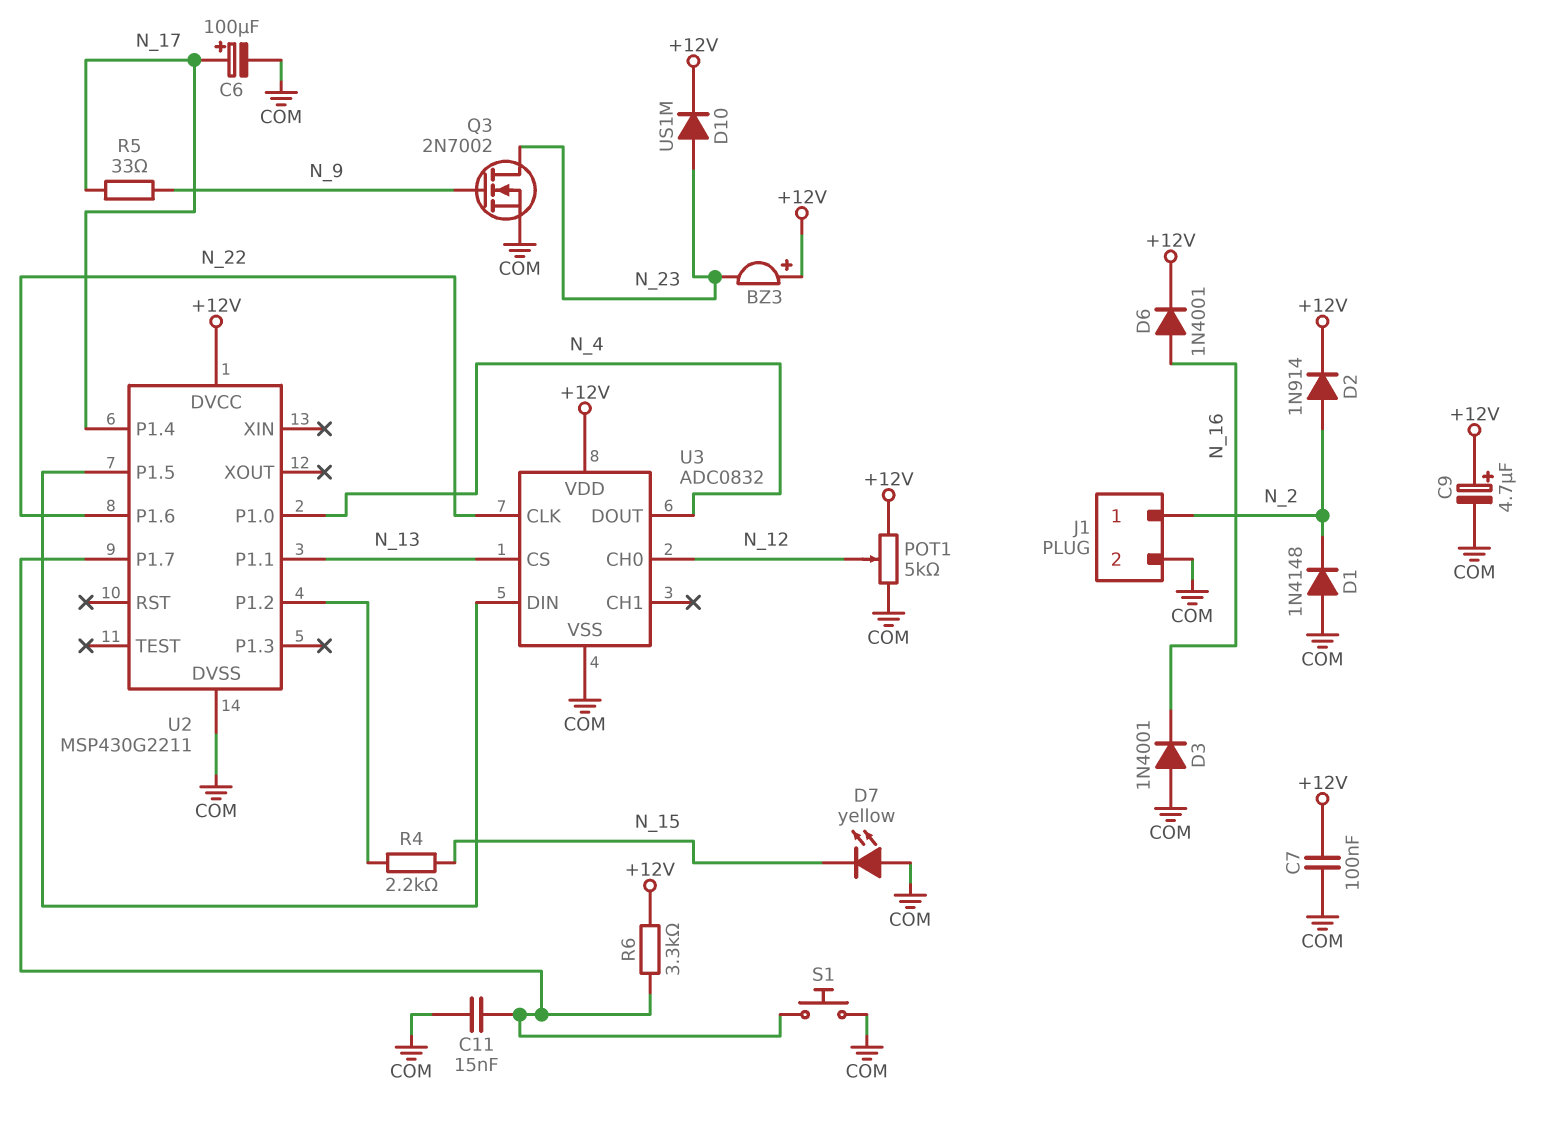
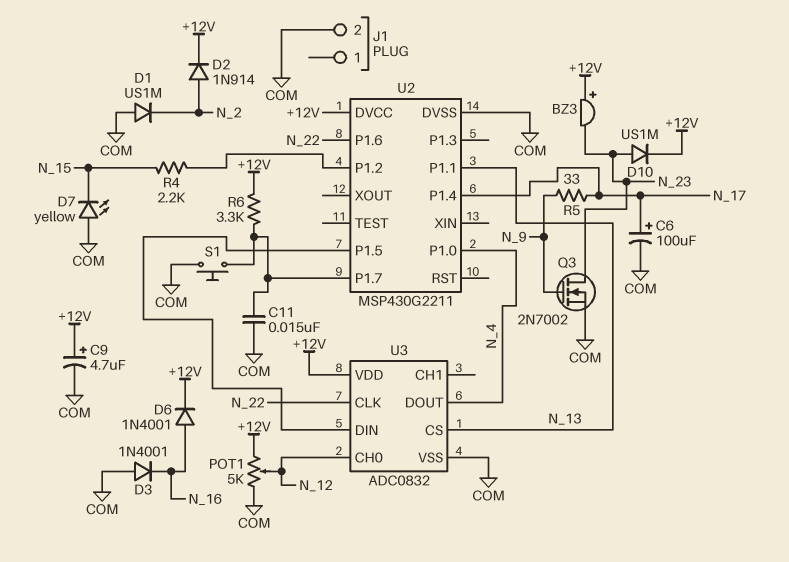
C7: 100nF (+12V, COM) -> none
D1: diode 1N4148 (A COM, K N_2) -> diode US1M (A COM, K N_2)
J1 pin 1: N_2 -> none

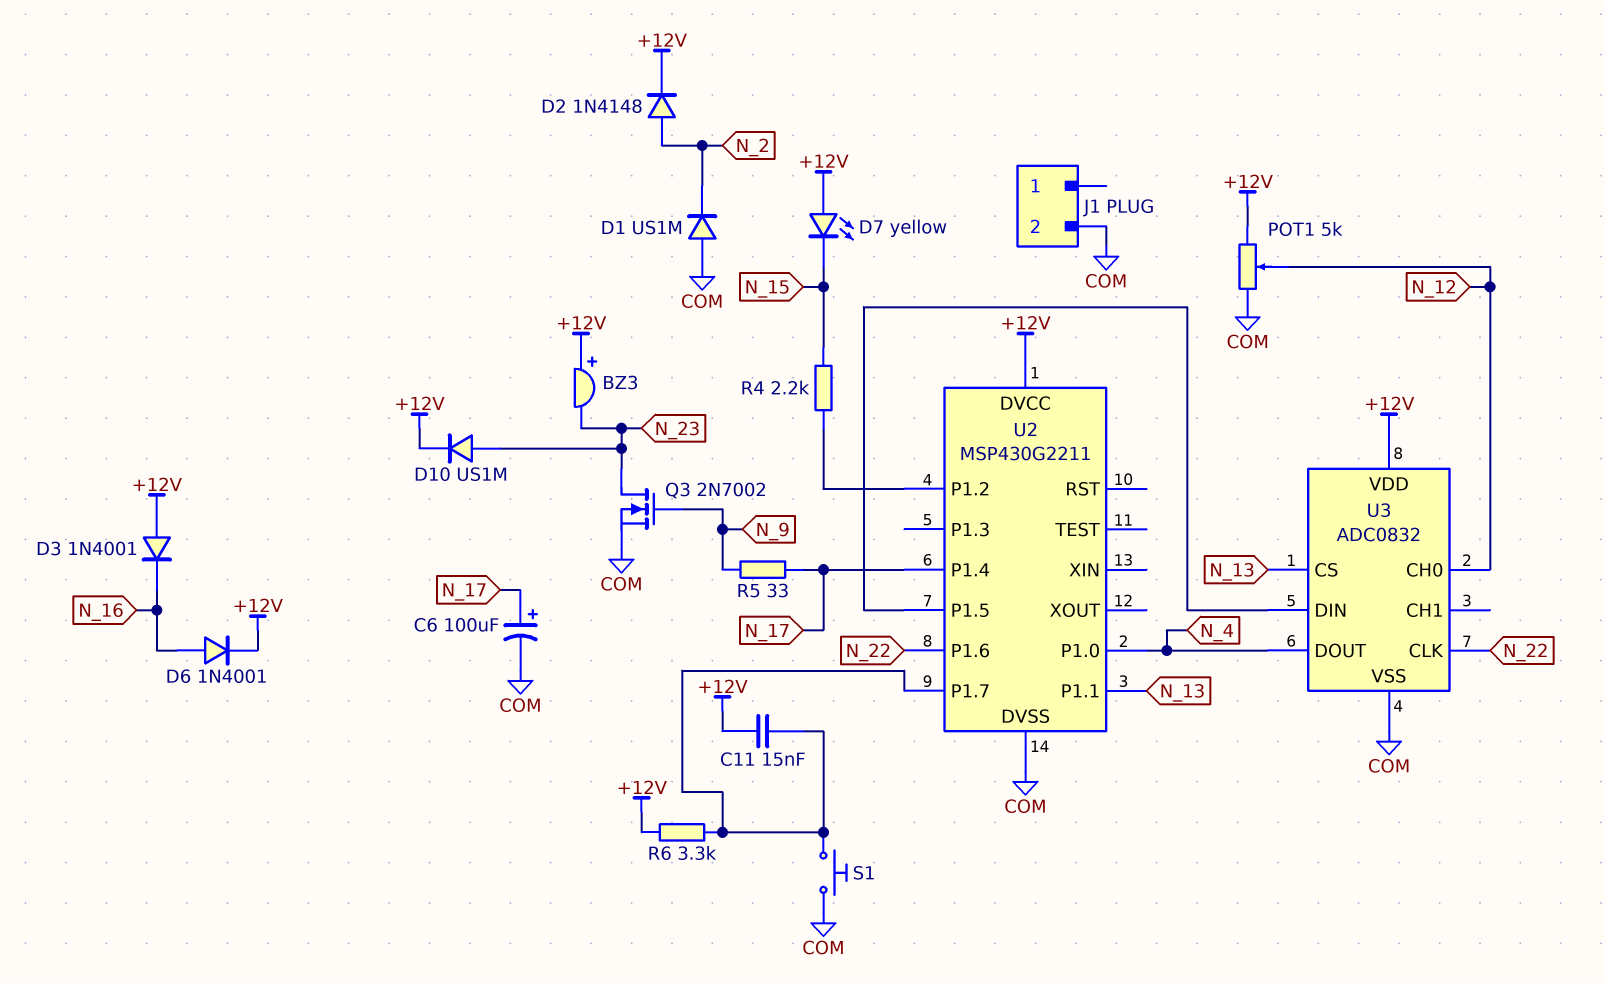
C9: 4.7uF (plus +12V, minus COM) -> none
C11: 15nF (COM, U2/P1.7) -> 15nF (+12V, U2/P1.7)
D2: diode 1N914 (A N_2, K +12V) -> diode 1N4148 (A N_2, K +12V)
D3: diode 1N4001 (A COM, K N_16) -> diode 1N4001 (A +12V, K N_16)
D7: LED yellow (A COM, K N_15) -> LED yellow (A +12V, K N_15)

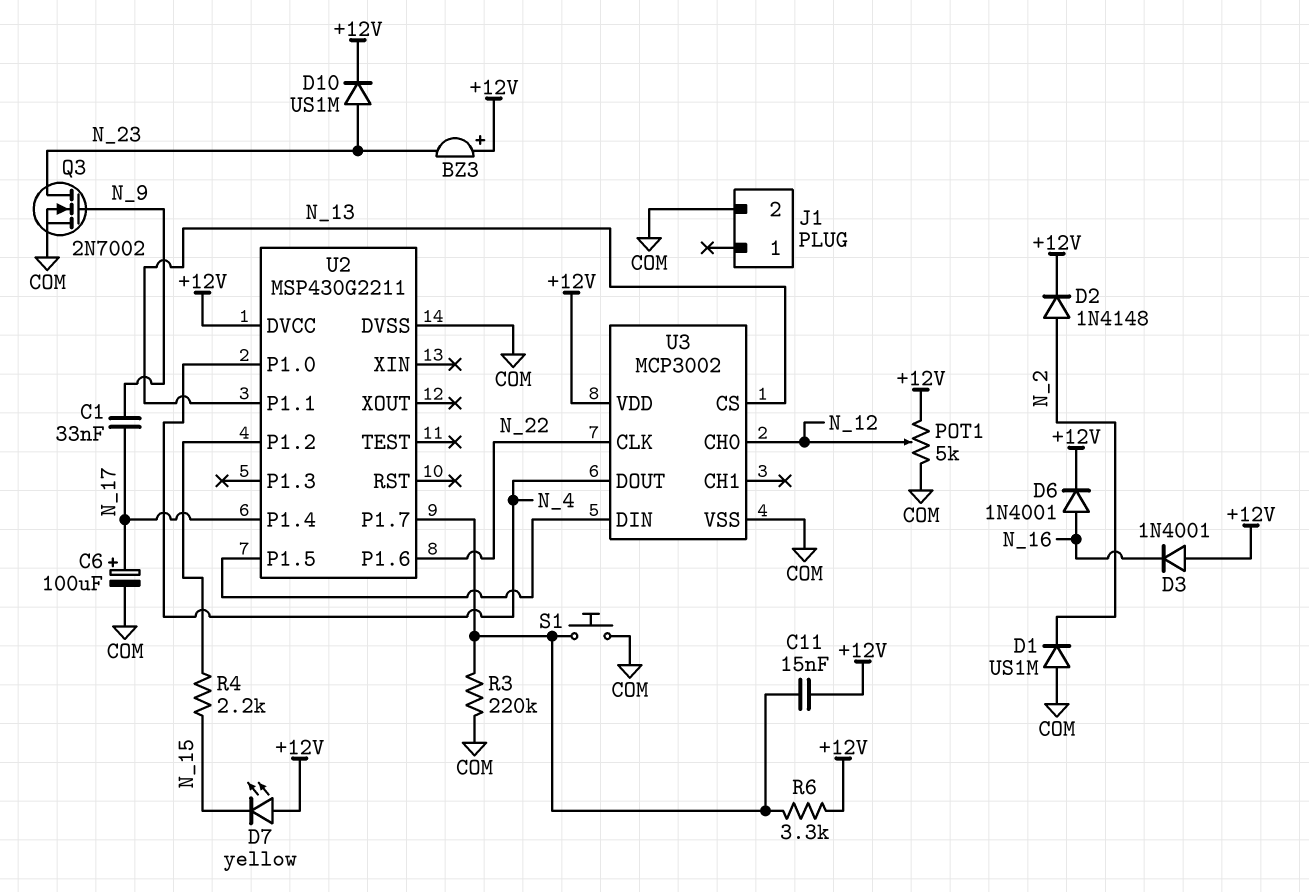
C1: none -> 33nF (N_9, N_17)
R3: none -> 220k (COM, U2/P1.7)
R5: 33 (N_9, N_17) -> none
U3: ADC0832 -> MCP3002

